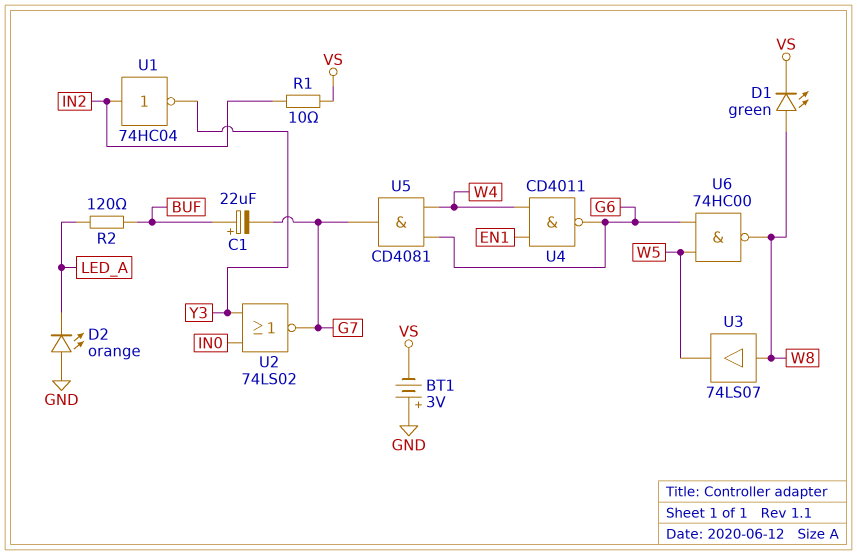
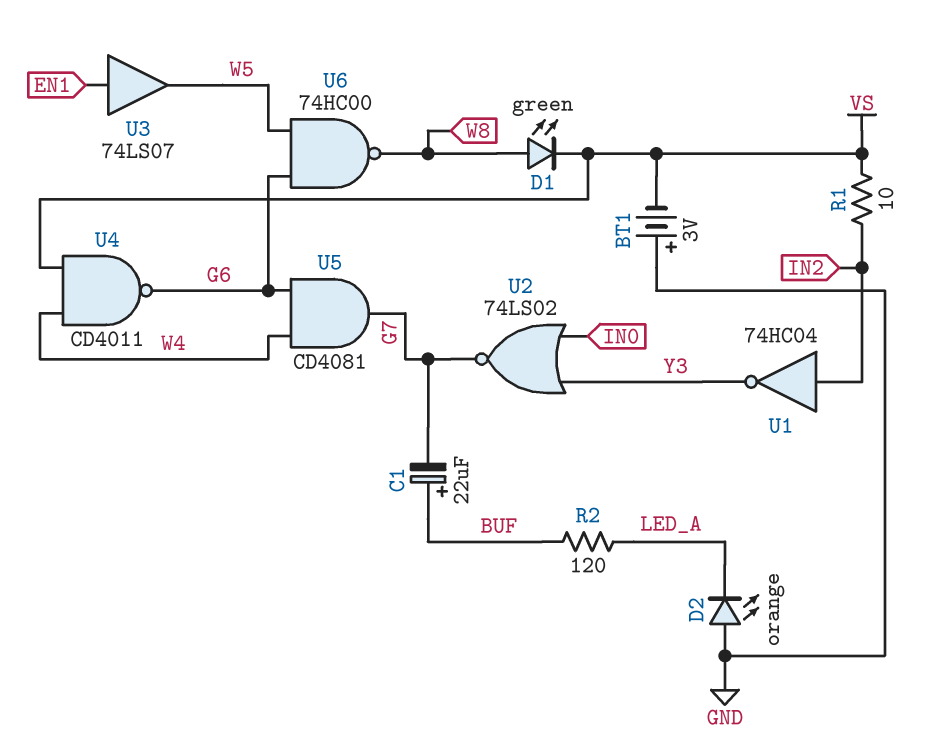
U3: buffer 74LS07 (in W8, out W5) -> buffer 74LS07 (in EN1, out W5)
U4: NAND CD4011 (in EN1, in W4, out G6) -> NAND CD4011 (in VS, in W4, out G6)

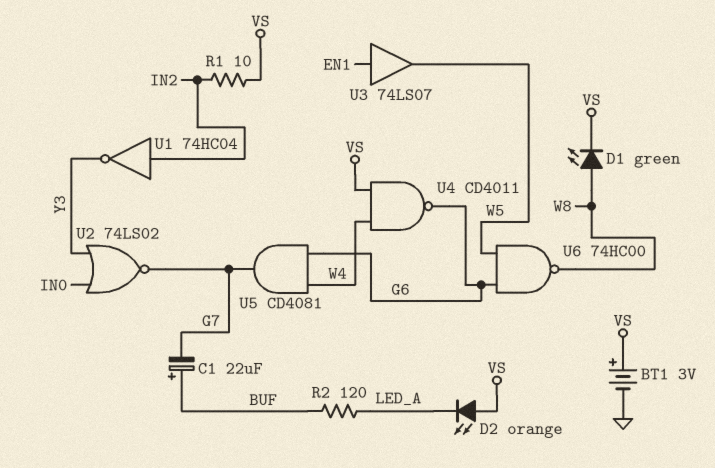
BT1: 3V (plus GND, minus VS) -> 3V (plus VS, minus GND)
D2: LED orange (A GND, K LED_A) -> LED orange (A VS, K LED_A)

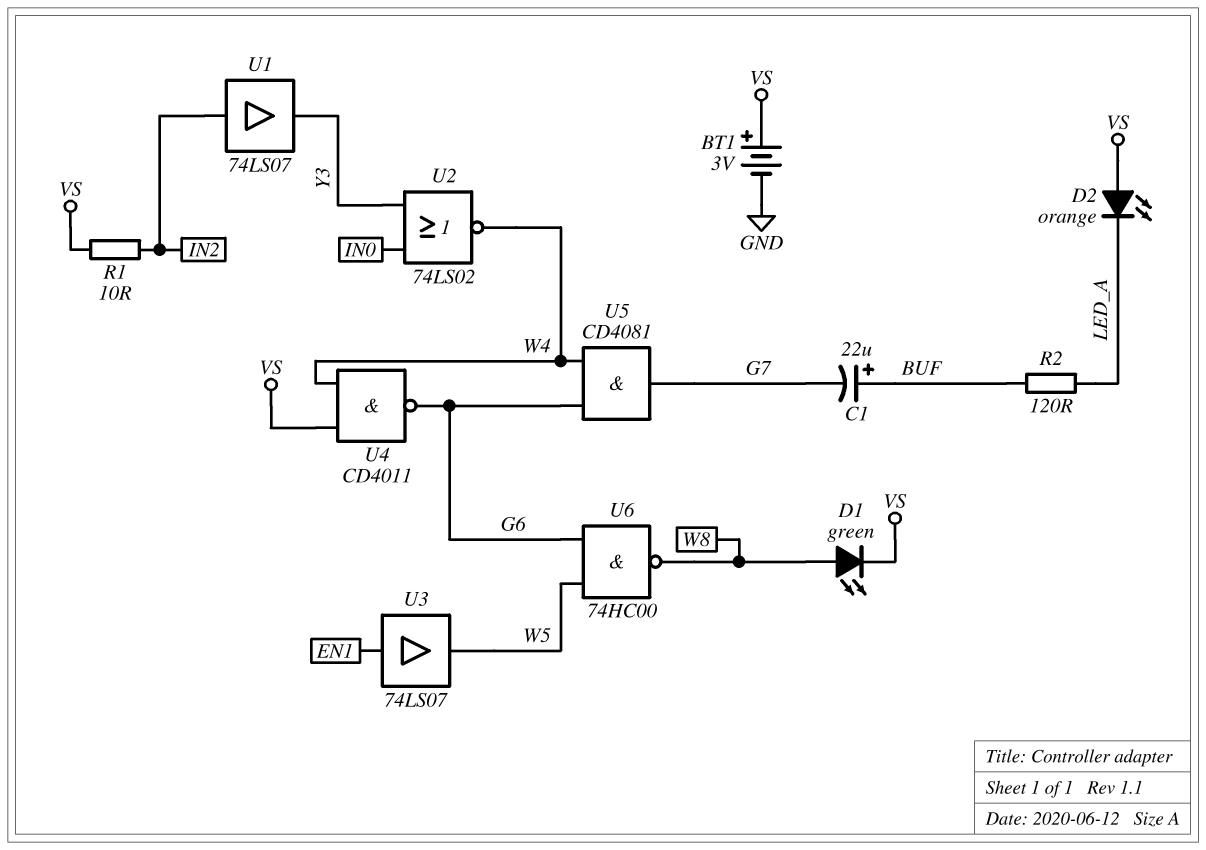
U1: NOT 74HC04 (in IN2, out Y3) -> buffer 74LS07 (in IN2, out Y3)
U2: NOR 74LS02 (in IN0, in Y3, out G7) -> NOR 74LS02 (in IN0, in Y3, out W4)

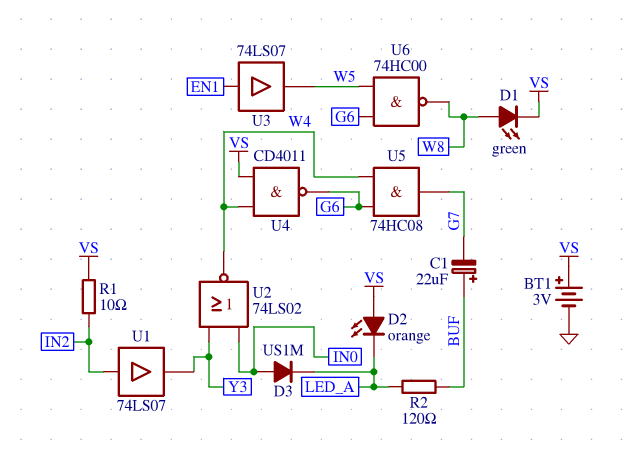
D3: none -> diode US1M (A IN0, K LED_A)
U5: AND CD4081 (in G6, in W4, out G7) -> AND 74HC08 (in G6, in W4, out G7)

